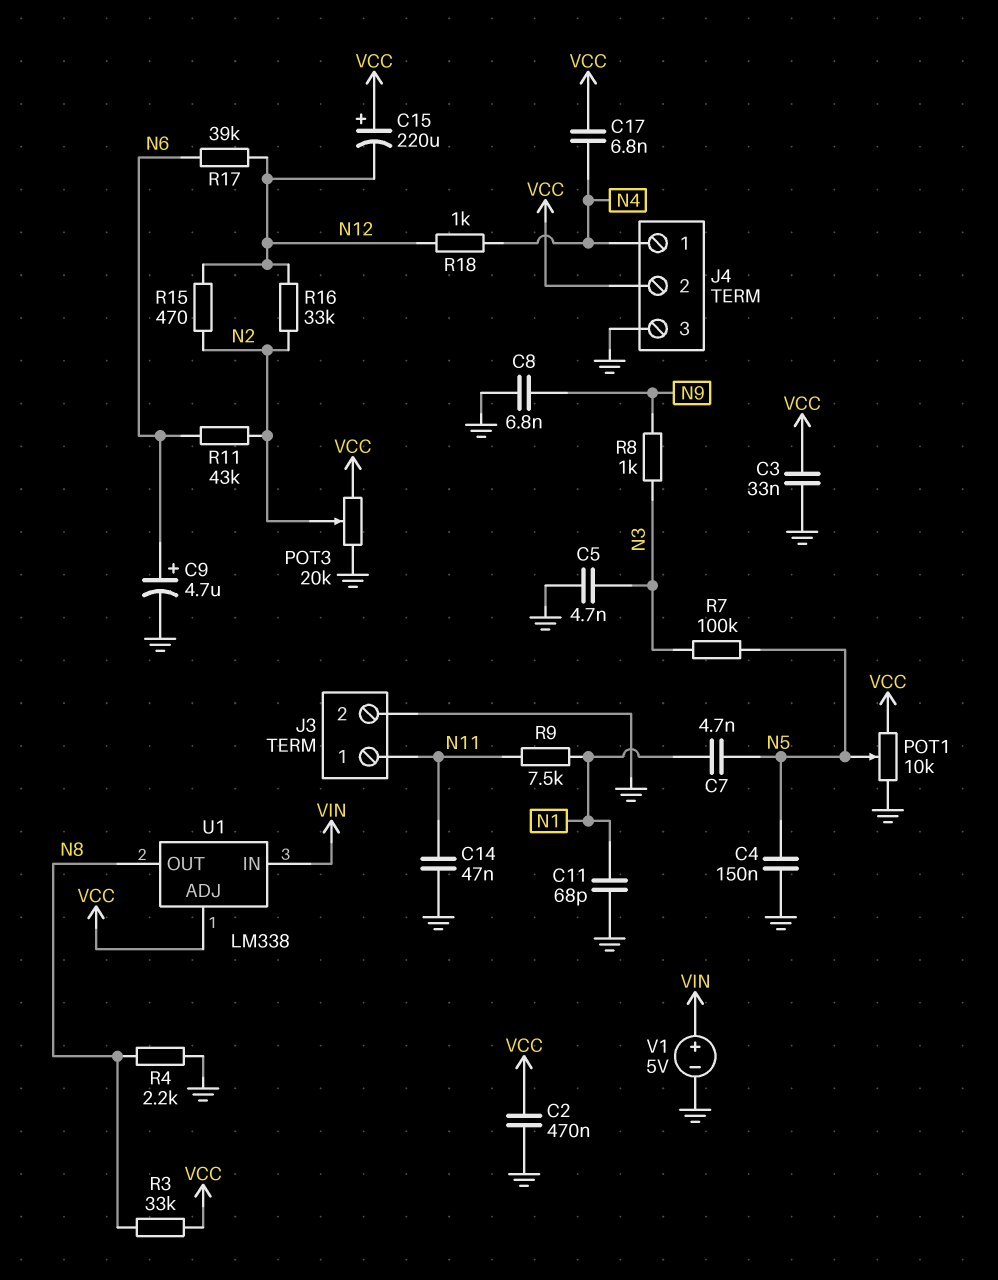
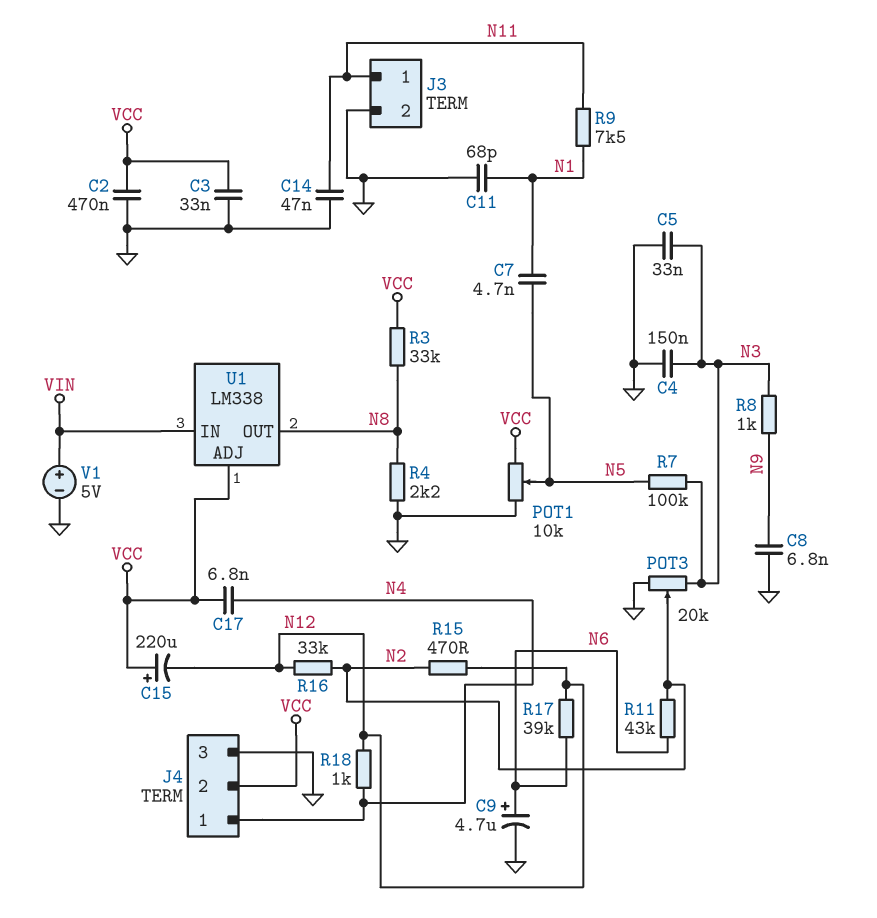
C4: 150nF (GND, N5) -> 150nF (GND, N3)
C5: 4.7nF (GND, N3) -> 33nF (GND, N3)
POT3: 20k (GND, VCC, wiper N2) -> 20k (GND, N3, wiper N2)

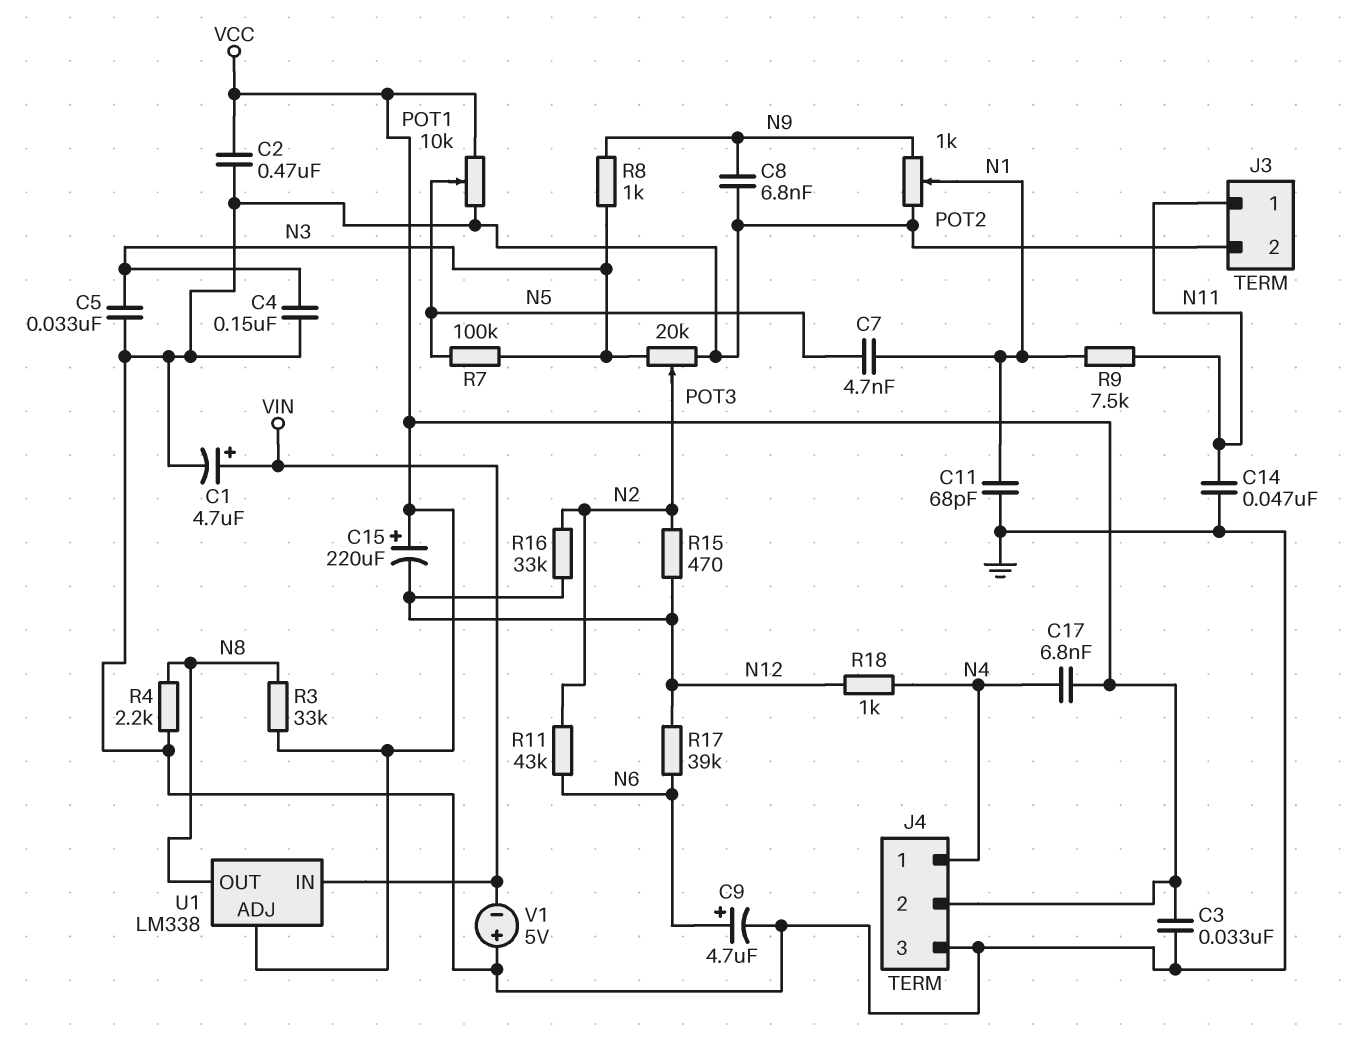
C1: none -> 4.7uF (plus VIN, minus GND)
POT2: none -> 1k (GND, N9, wiper N1)
V1: 5V (plus VIN, minus GND) -> 5V (plus GND, minus VIN)

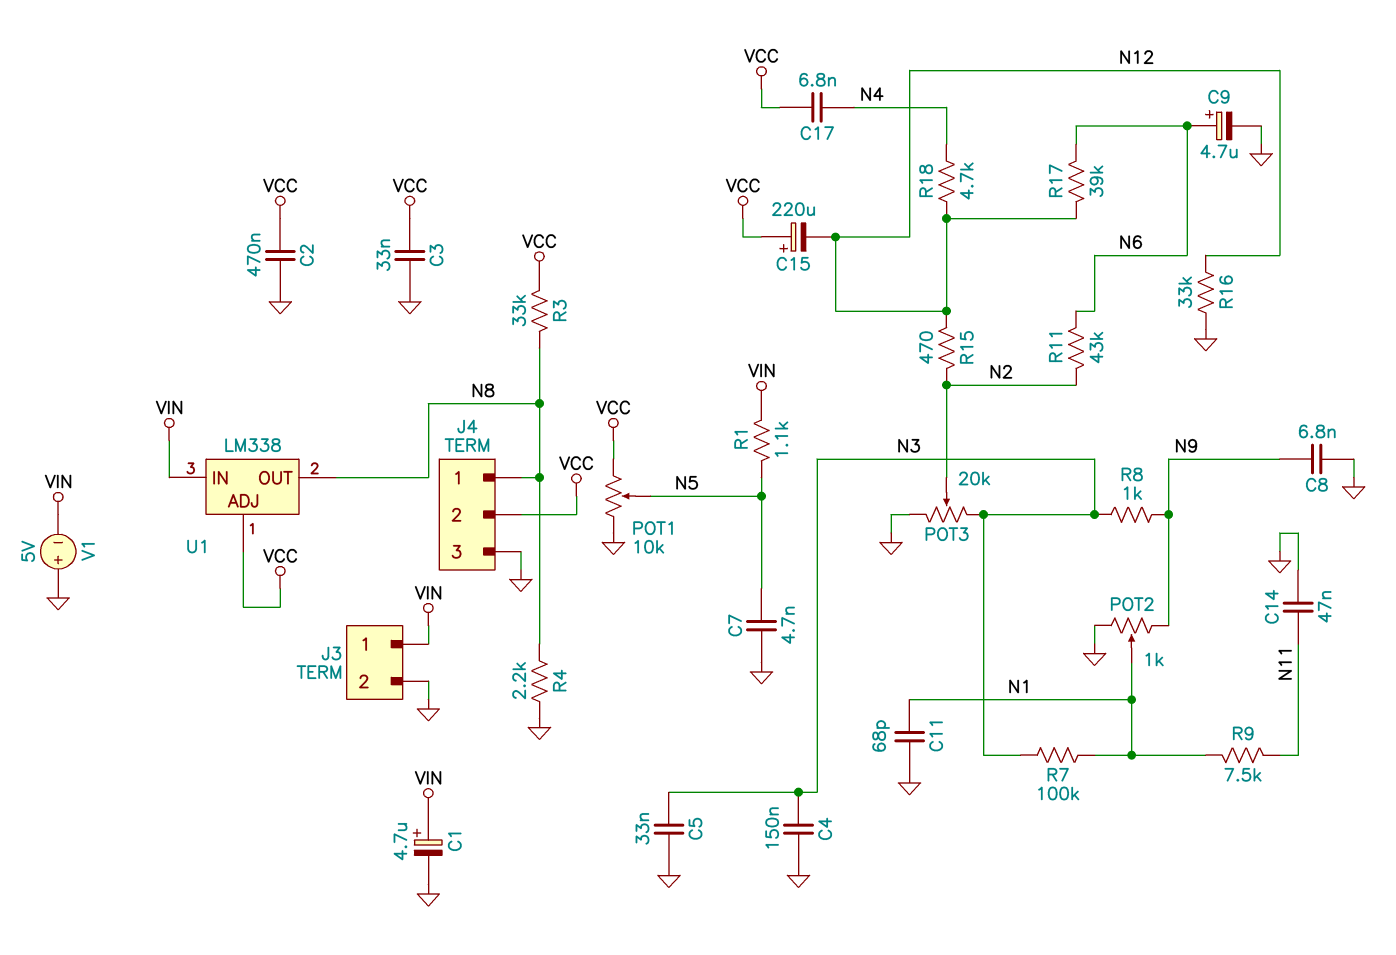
C7: 4.7nF (N1, N5) -> 4.7nF (GND, N5)
J3 pin 1: N11 -> VIN
J4 pin 1: N4 -> N8
R1: none -> 1.1k (N5, VIN)
R7: 100k (N3, N5) -> 100k (N1, N3)
R16: 33k (N2, N12) -> 33k (GND, N12)
R18: 1k (N4, N12) -> 4.7k (N4, N12)

